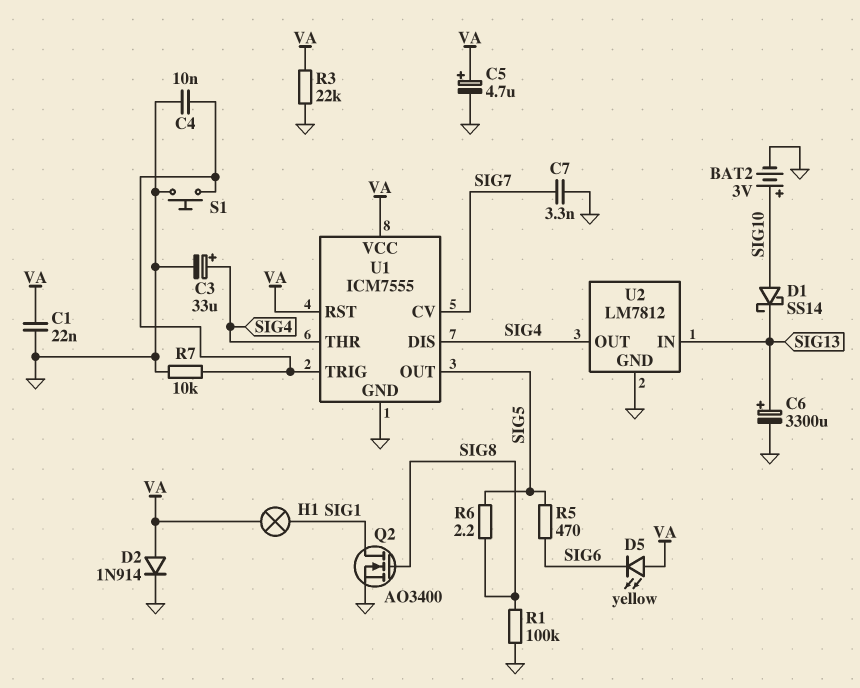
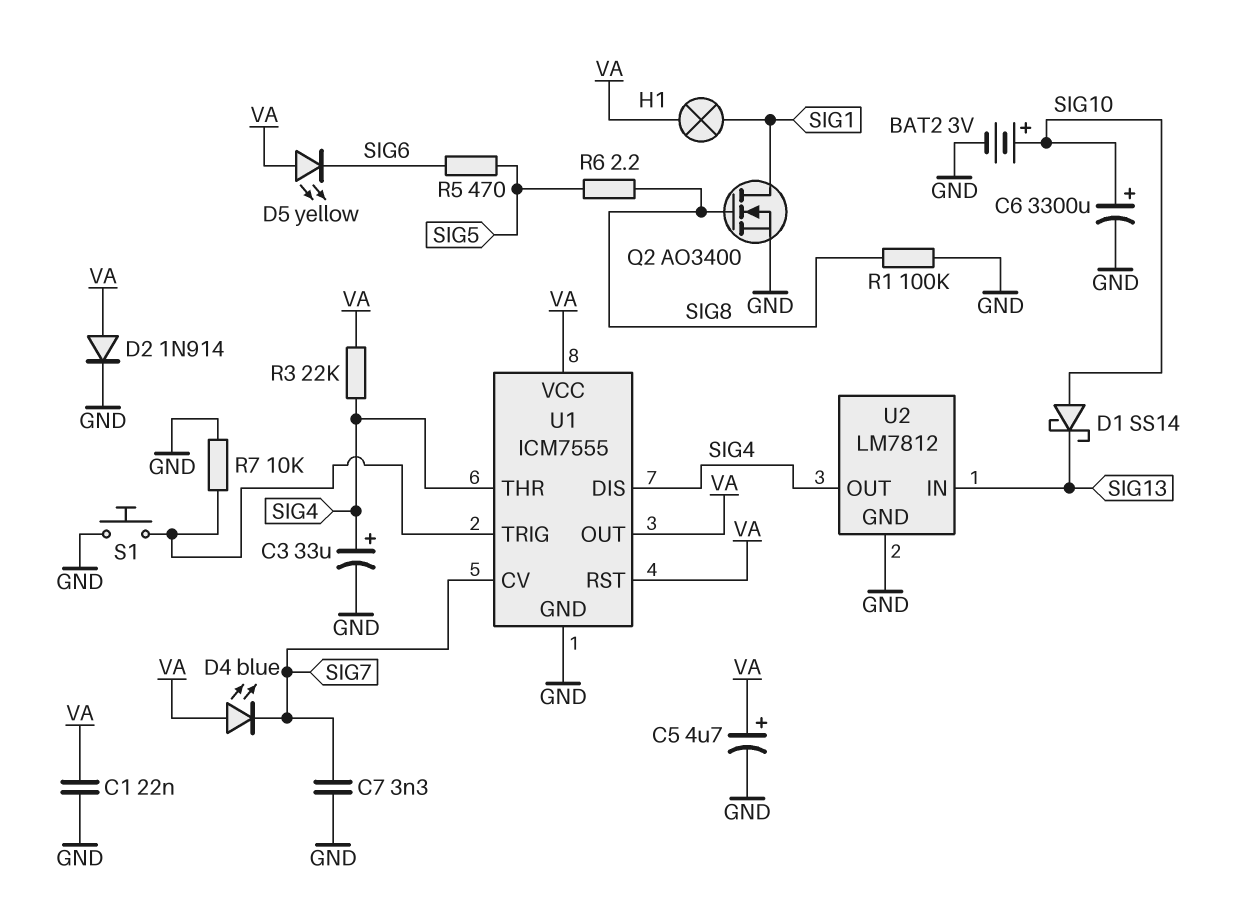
C4: 10nF (GND, U1/TRIG) -> none
C6: 3300uF (plus SIG13, minus GND) -> 3300uF (plus SIG10, minus GND)
D4: none -> LED blue (A VA, K SIG7)
R3: 22k (GND, VA) -> 22k (SIG4, VA)
U1 pin OUT: SIG5 -> VA

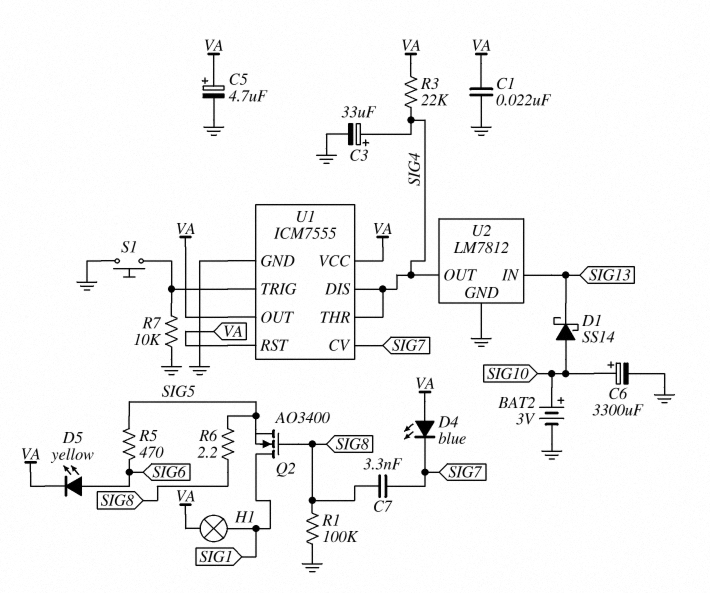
C7: 3.3nF (GND, SIG7) -> 3.3nF (SIG7, SIG8)
D2: diode 1N914 (A VA, K GND) -> none
D5: LED yellow (A VA, K SIG6) -> LED yellow (A SIG6, K VA)
Q2: NMOS AO3400 (G SIG8, D SIG1, S GND) -> NMOS AO3400 (G SIG8, D SIG1, S SIG5)

